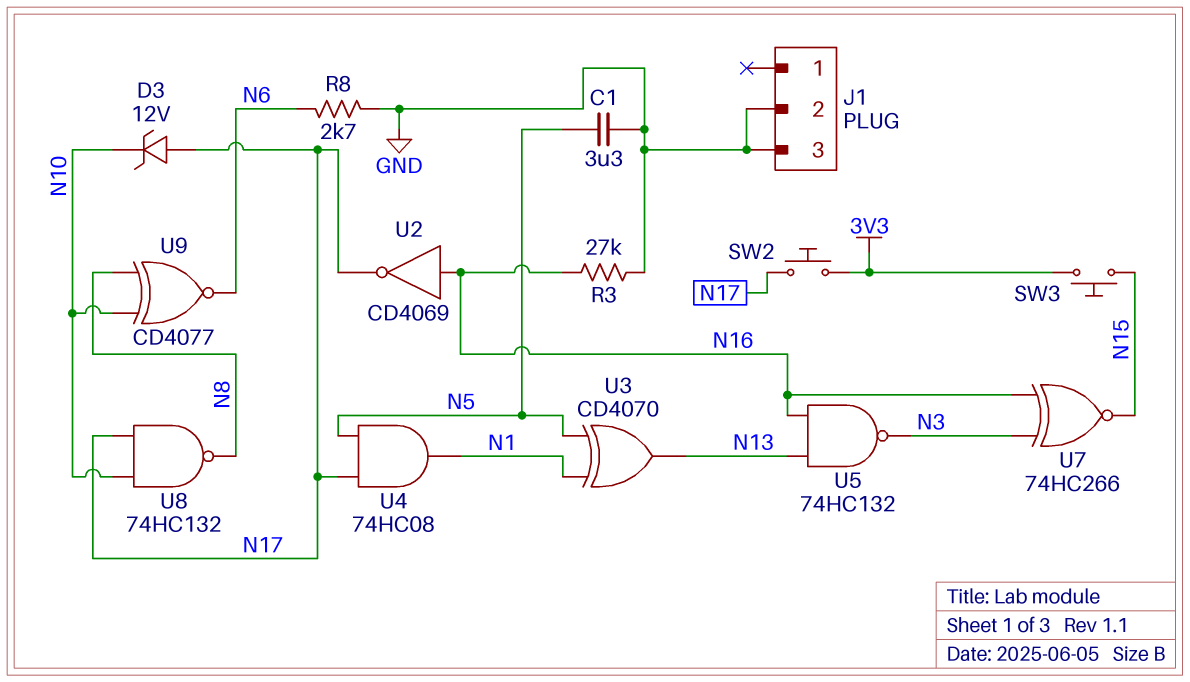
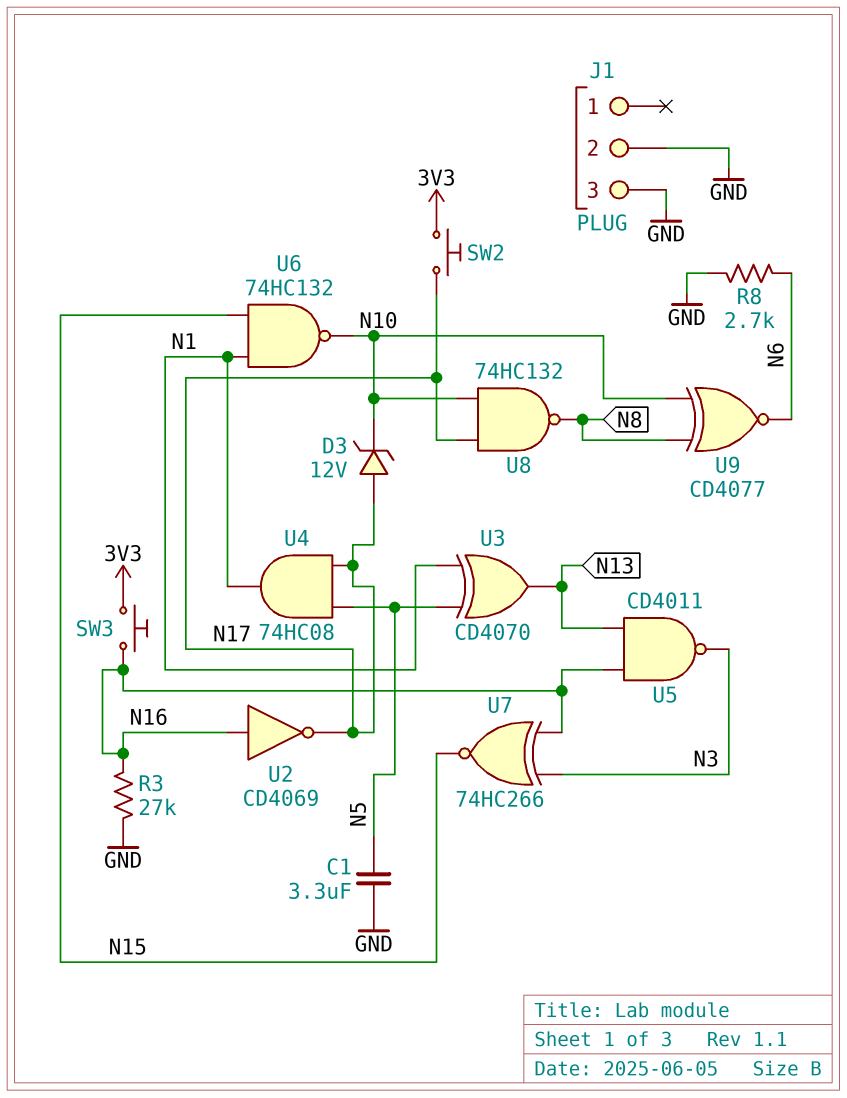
SW3: button (3V3, N15) -> button (3V3, N16)
U5: NAND 74HC132 (in N13, in N16, out N3) -> NAND CD4011 (in N13, in N16, out N3)
U6: none -> NAND 74HC132 (in N1, in N15, out N10)

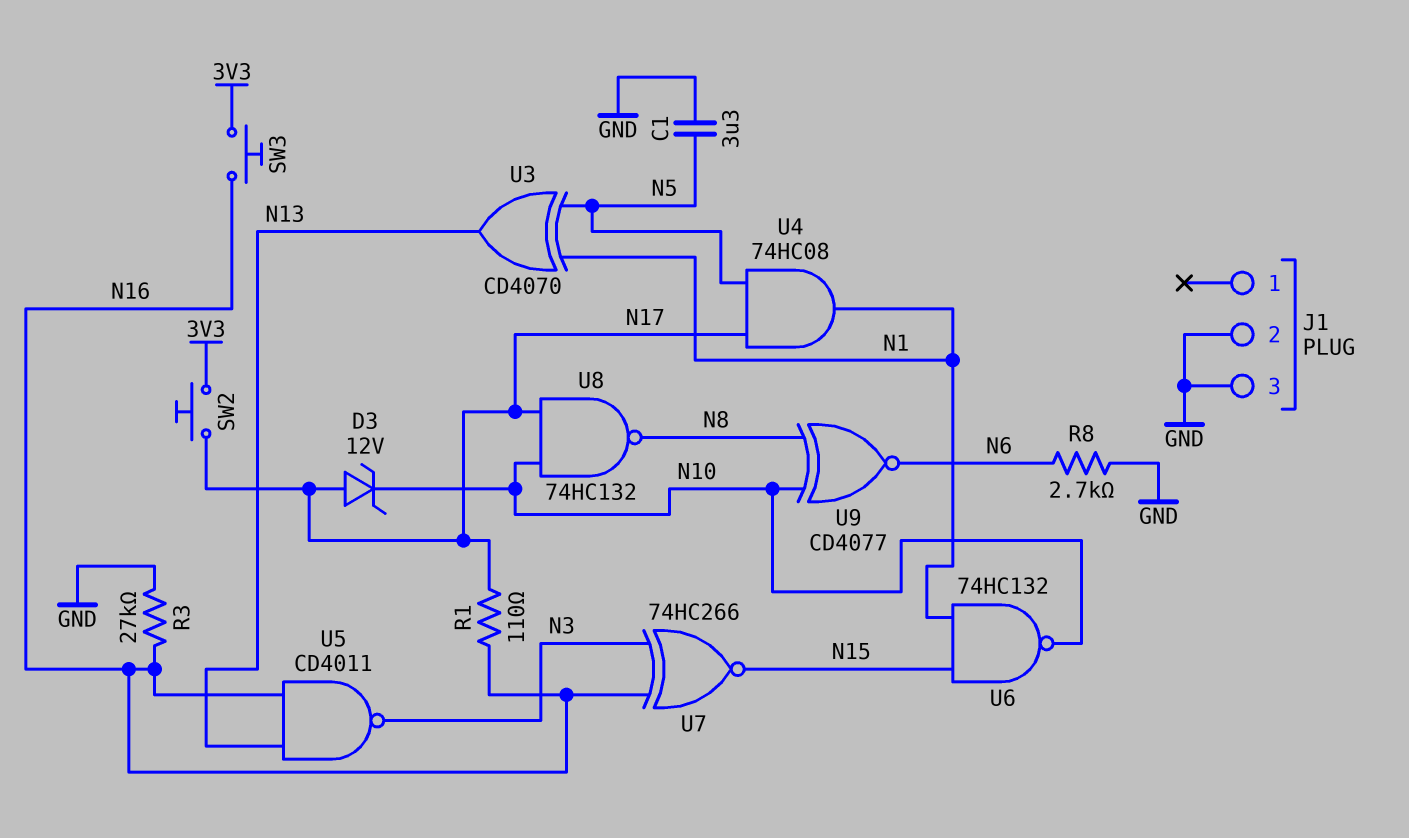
R1: none -> 110 (N16, N17)
U2: NOT CD4069 (in N16, out N17) -> none

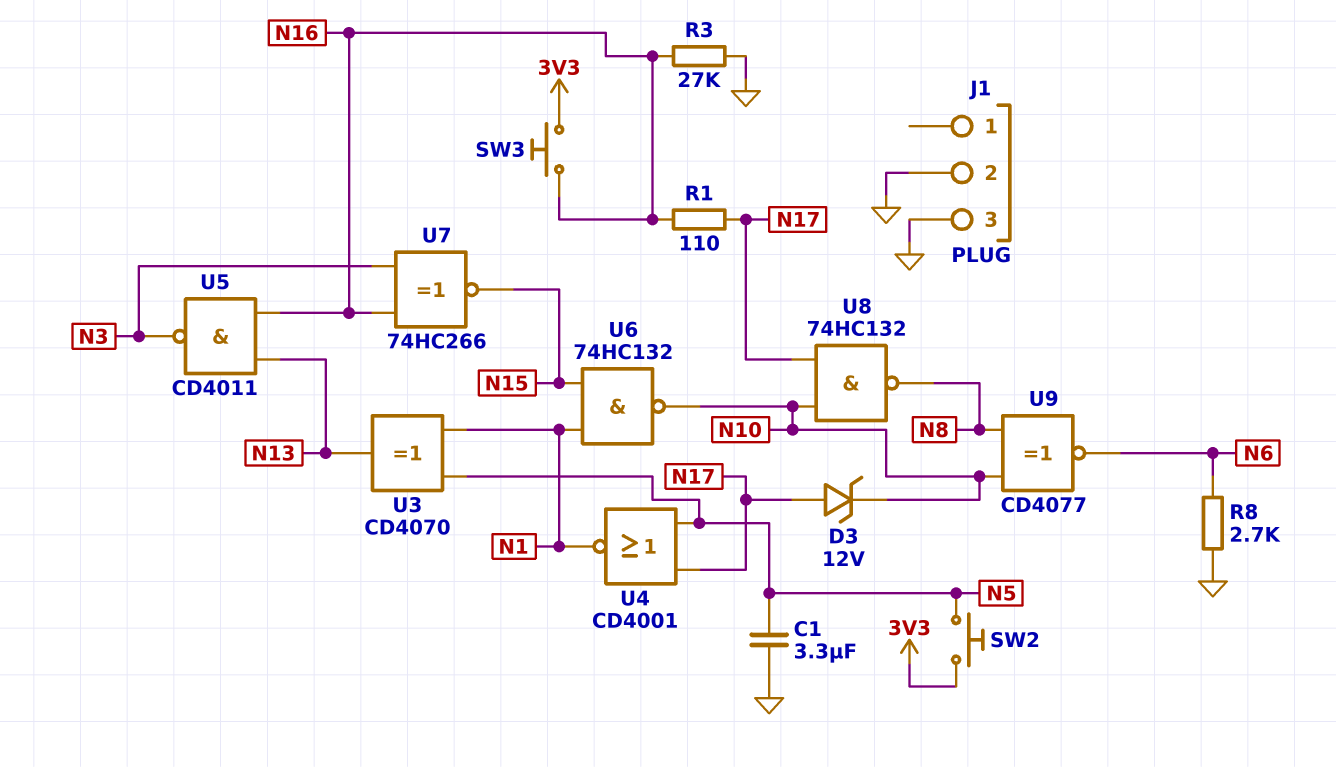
SW2: button (3V3, N17) -> button (3V3, N5)
U4: AND 74HC08 (in N5, in N17, out N1) -> NOR CD4001 (in N5, in N17, out N1)

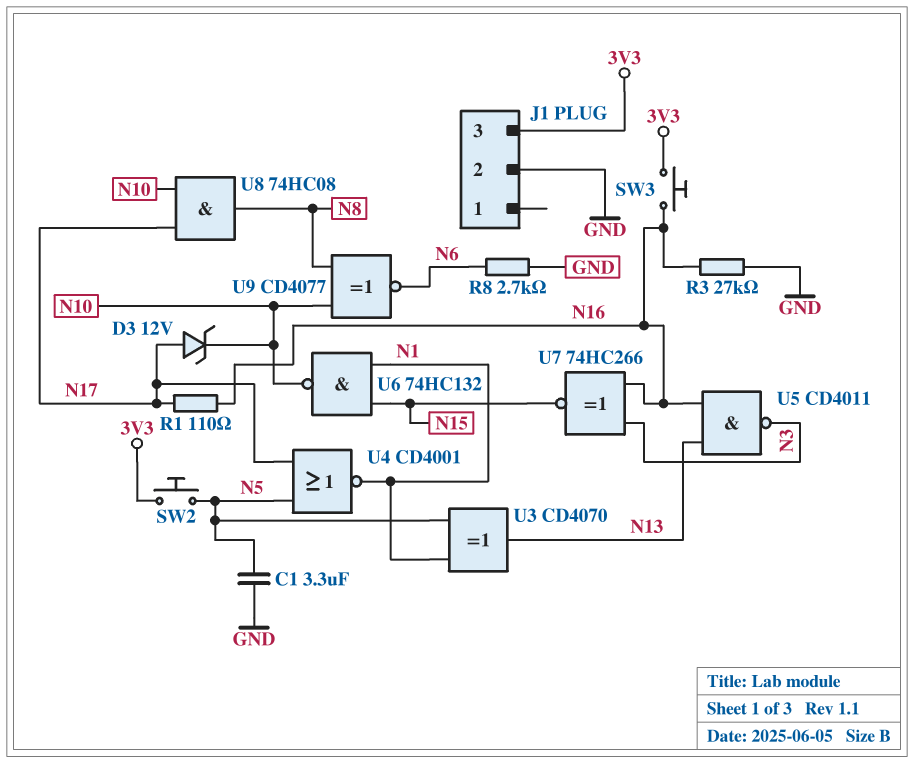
J1 pin 3: GND -> 3V3
U8: NAND 74HC132 (in N10, in N17, out N8) -> AND 74HC08 (in N10, in N17, out N8)

